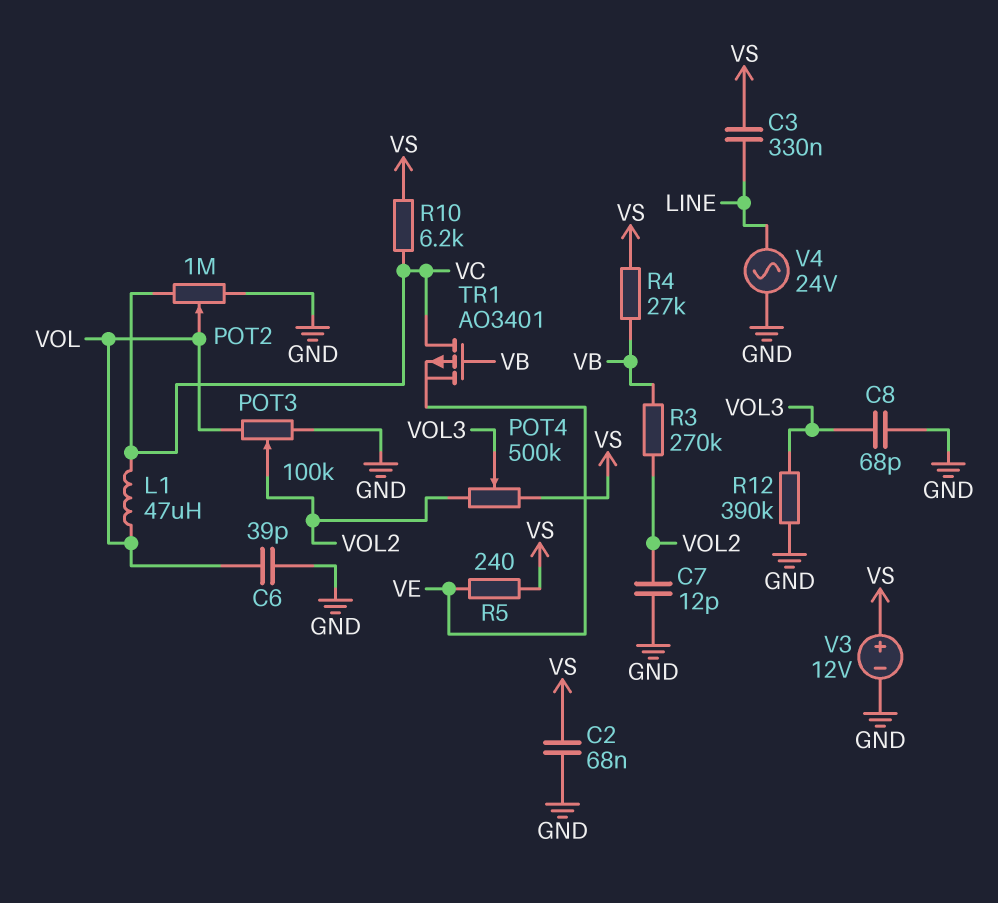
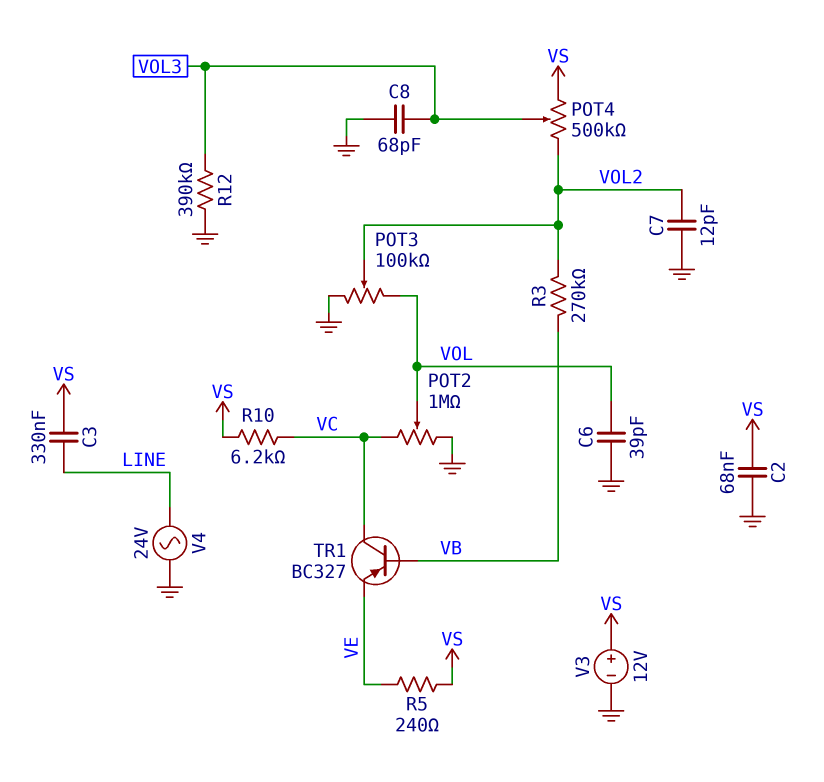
L1: 47uH (VC, VOL) -> none
R4: 27k (VB, VS) -> none
TR1: PMOS AO3401 (G VB, D VC, S VE) -> PNP BC327 (B VB, C VC, E VE)

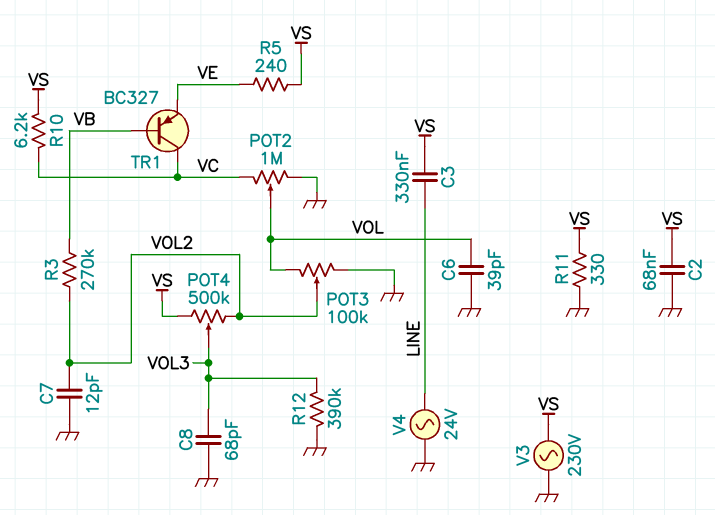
R11: none -> 330 (GND, VS)
V3: 12V (plus VS, minus GND) -> AC 230V (GND, VS)

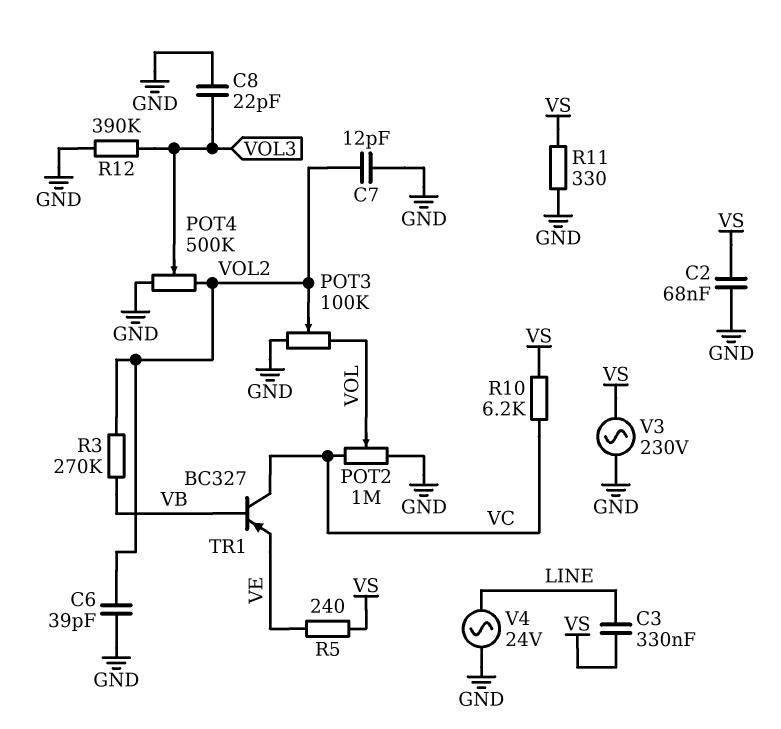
C6: 39pF (GND, VOL) -> 39pF (GND, VOL2)
C8: 68pF (GND, VOL3) -> 22pF (GND, VOL3)
POT4: 500k (VOL2, VS, wiper VOL3) -> 500k (GND, VOL2, wiper VOL3)

